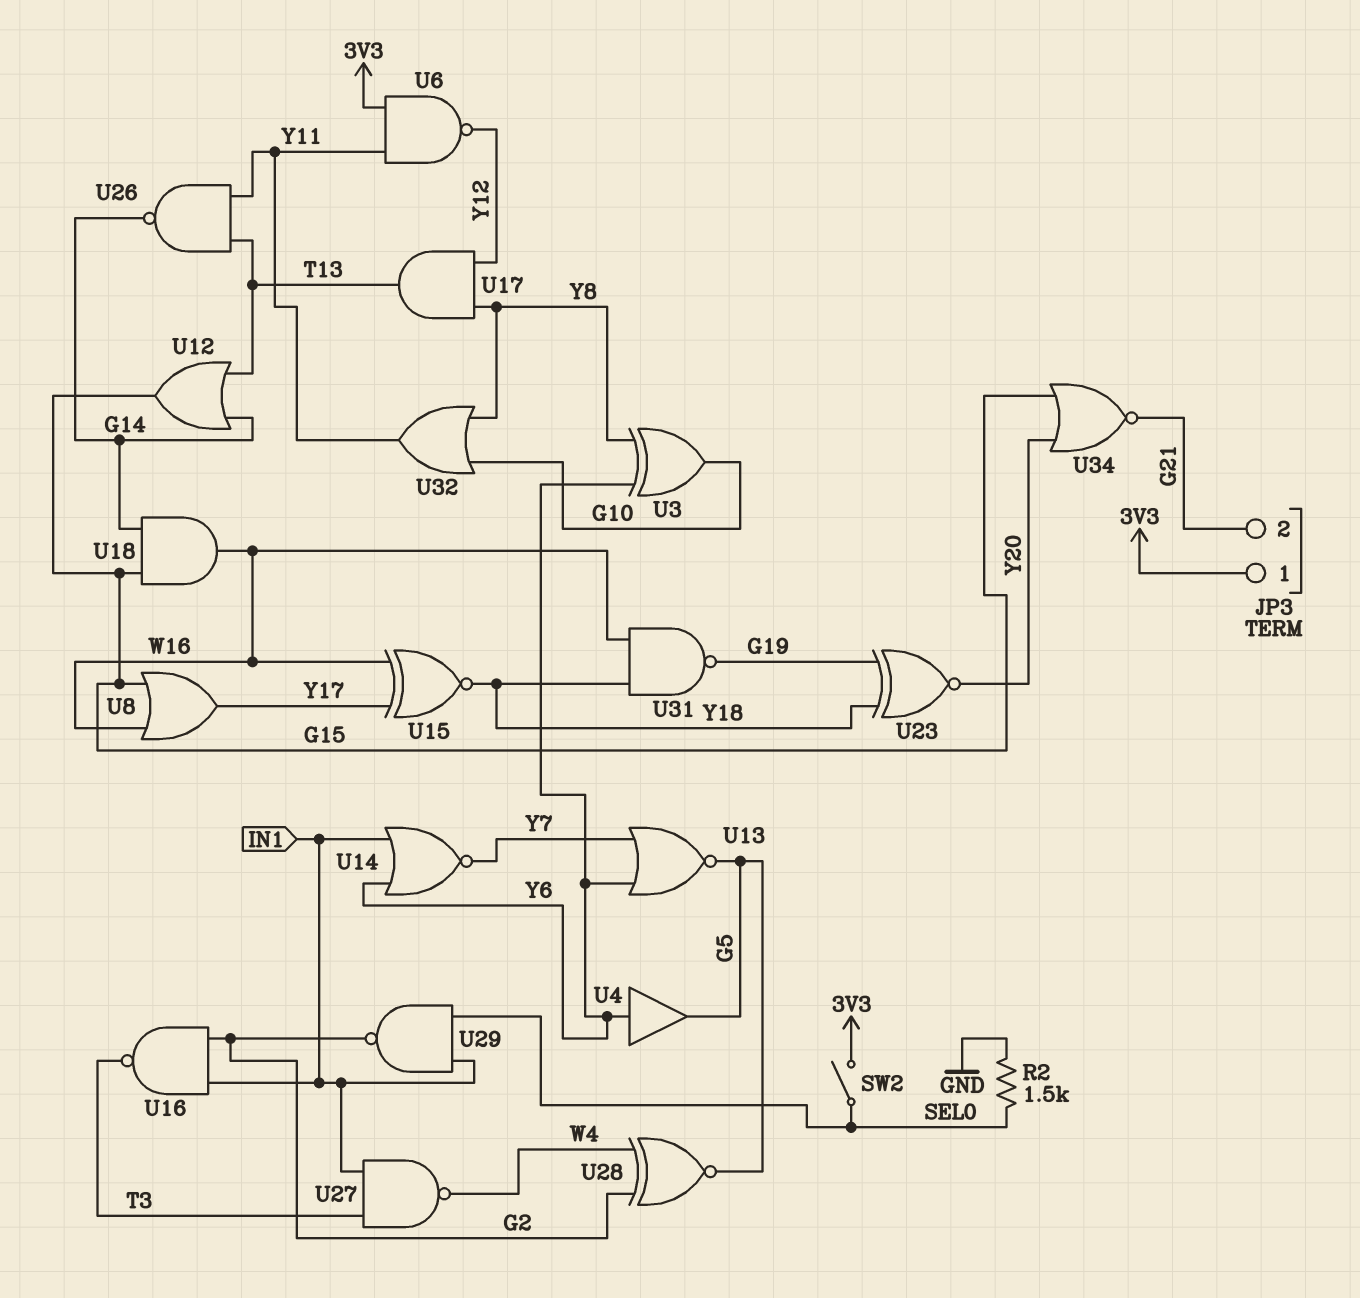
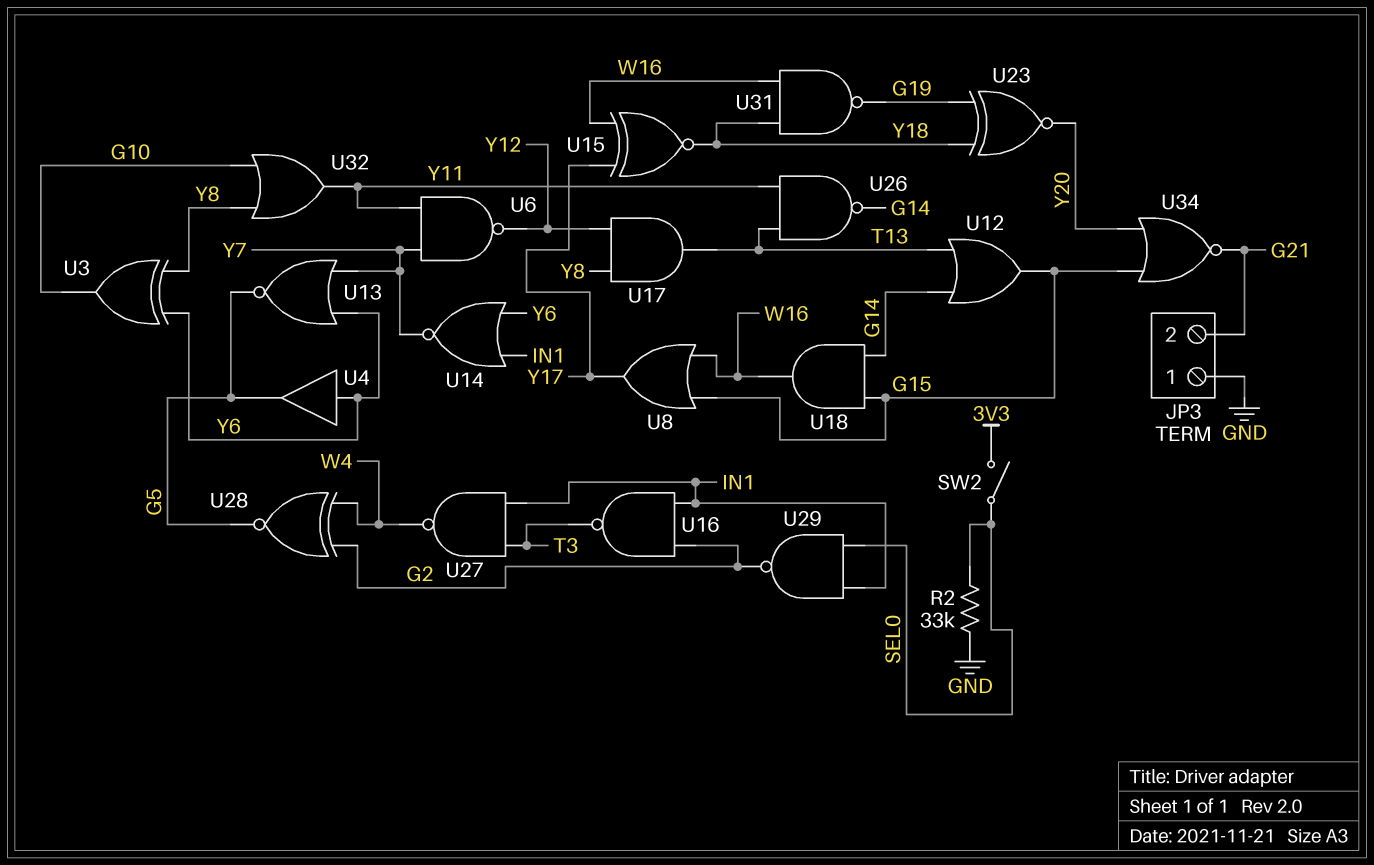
JP3 pin 1: 3V3 -> GND
R2: 1.5k (GND, SEL0) -> 33k (GND, SEL0)
U6: NAND (in 3V3, in Y11, out Y12) -> NAND (in Y7, in Y11, out Y12)

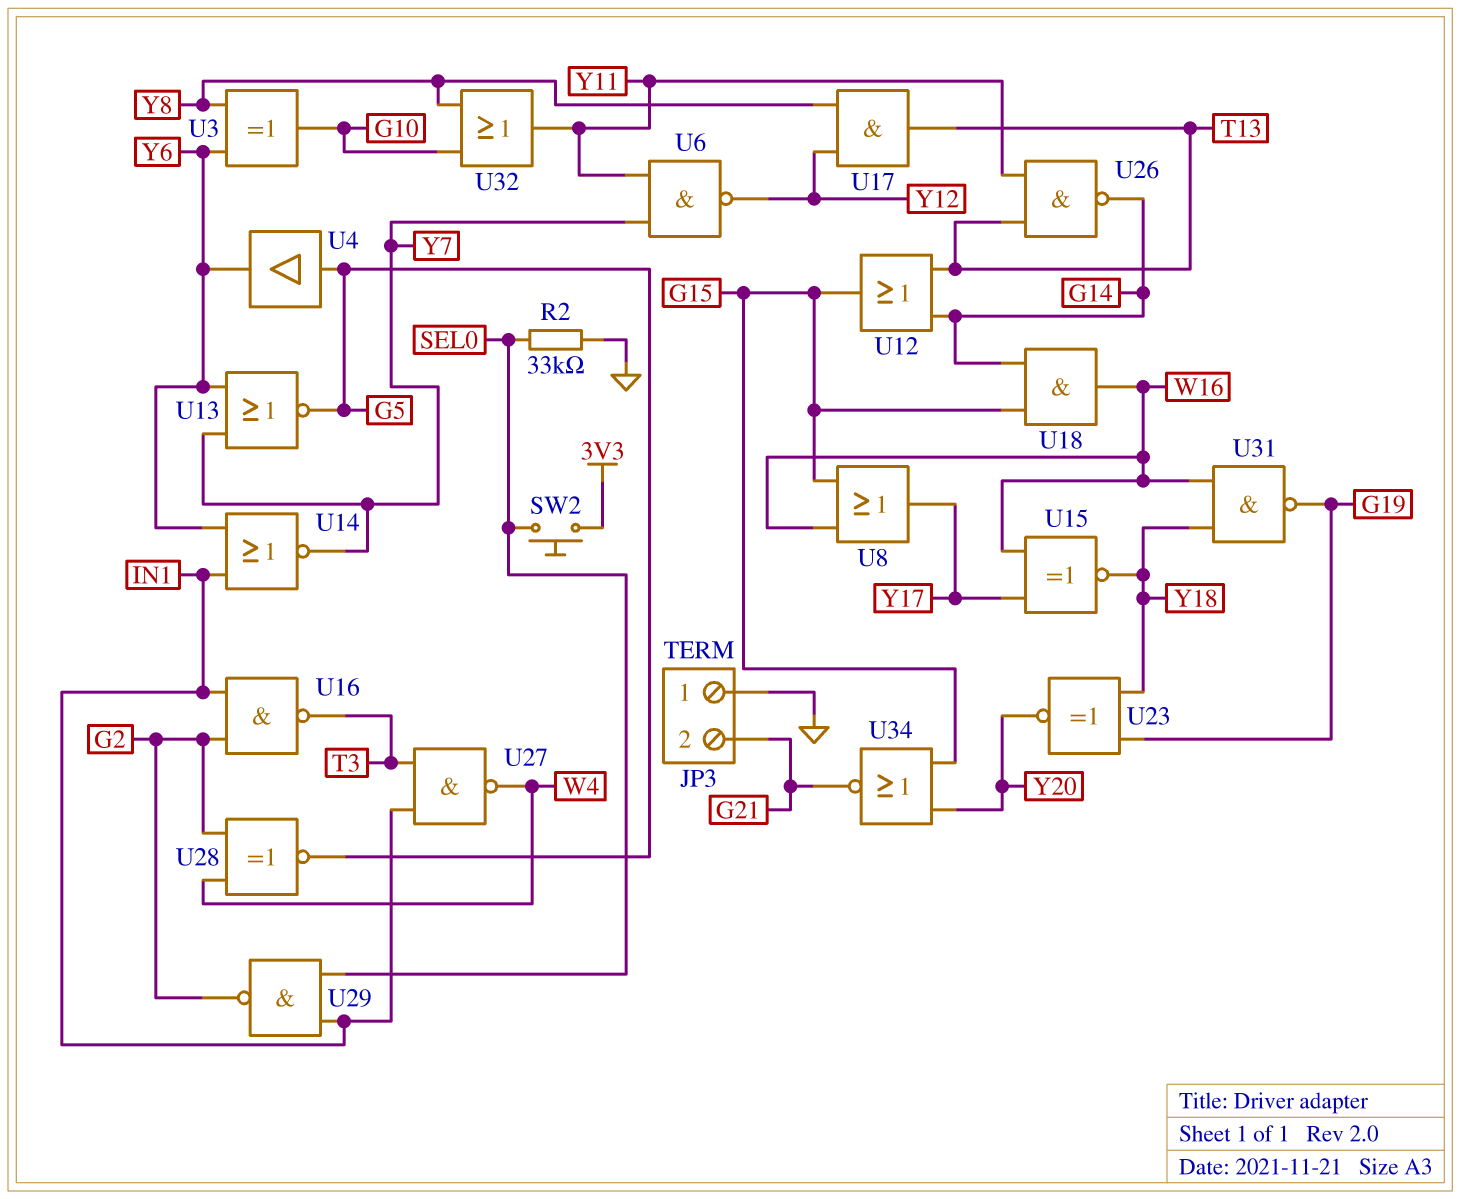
SW2: switch (3V3, SEL0) -> button (3V3, SEL0)
U4: buffer (in Y6, out G5) -> buffer (in G5, out Y6)

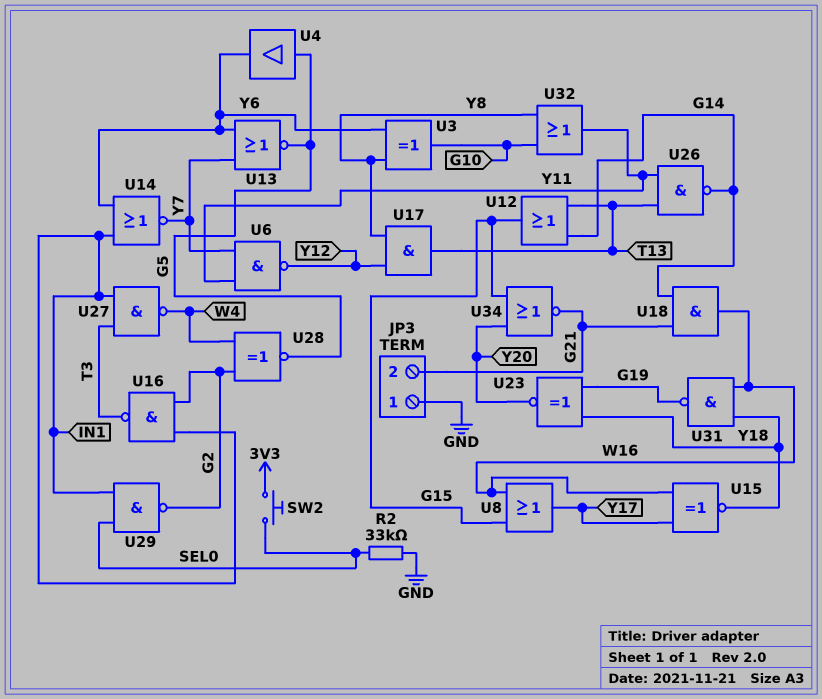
U18: AND (in G14, in G15, out W16) -> AND (in G14, in G21, out W16)

